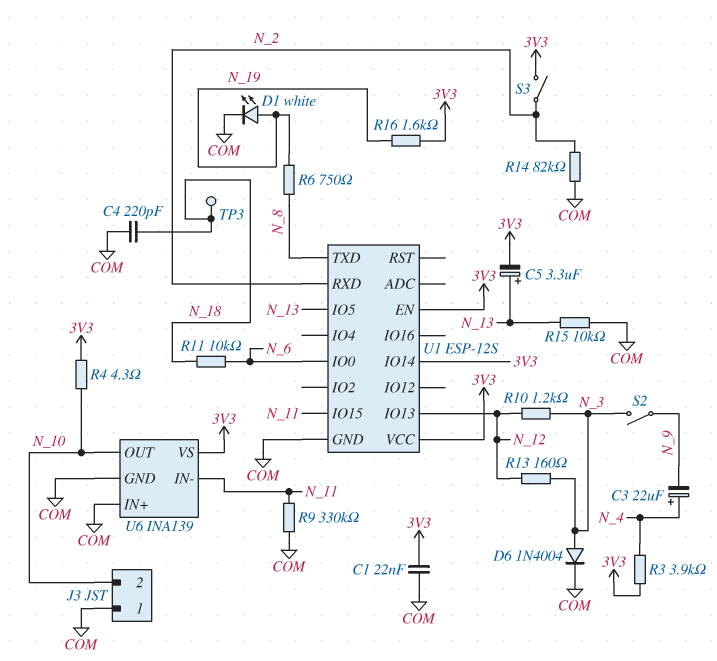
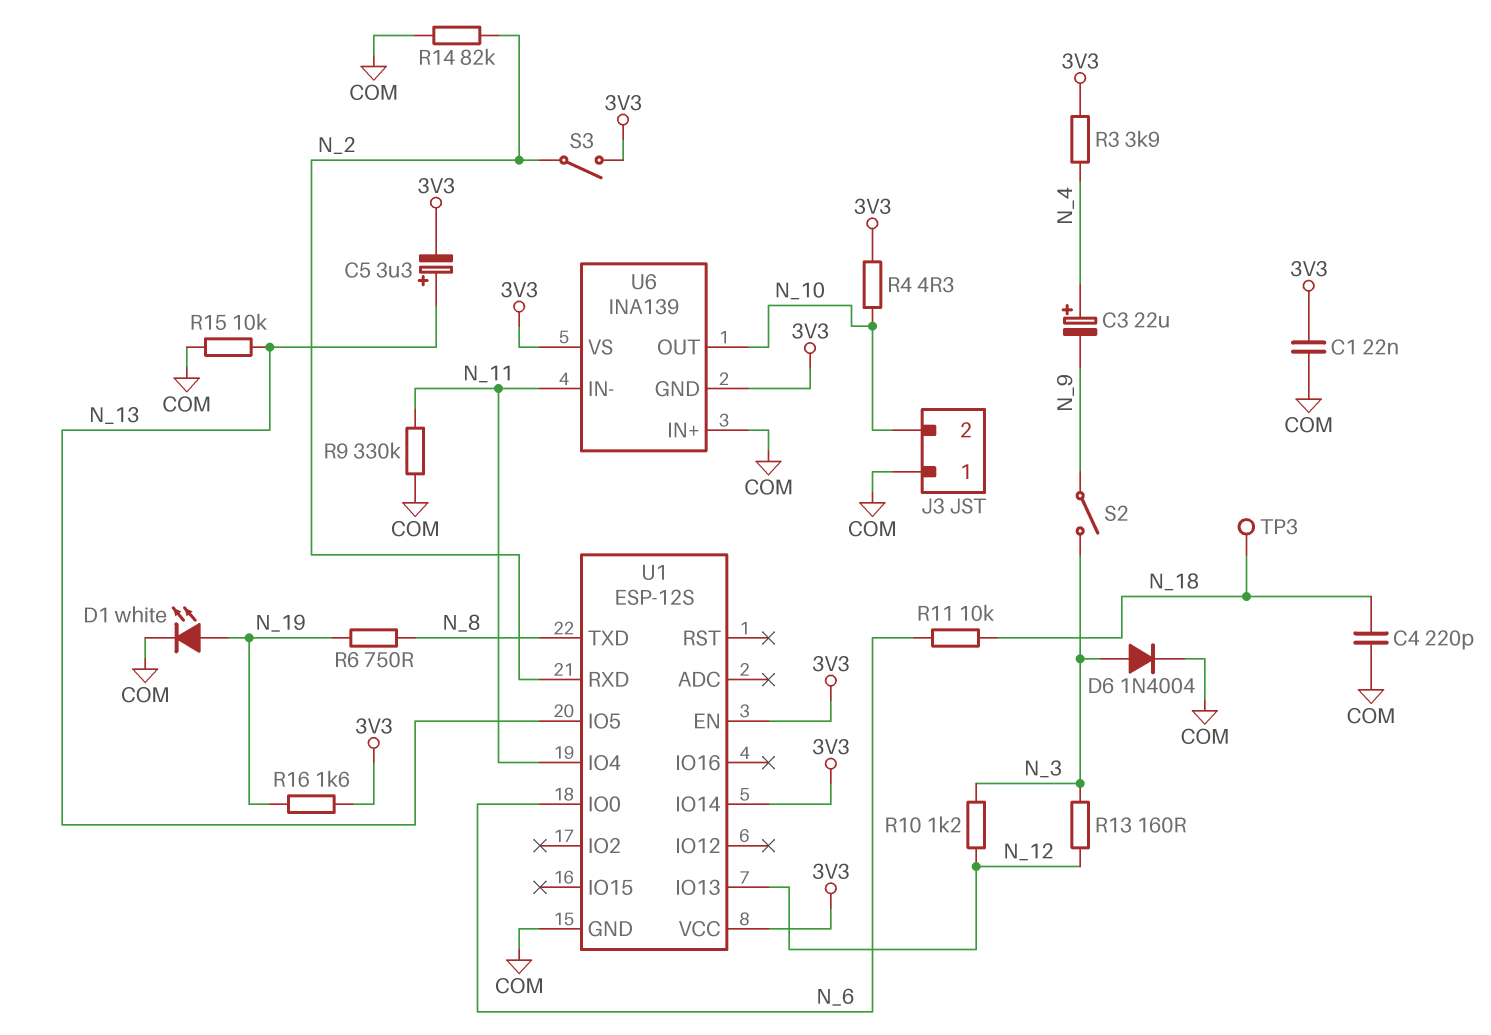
U1 pin IO4: none -> N_11
U1 pin IO15: N_11 -> none
U6 pin GND: COM -> 3V3

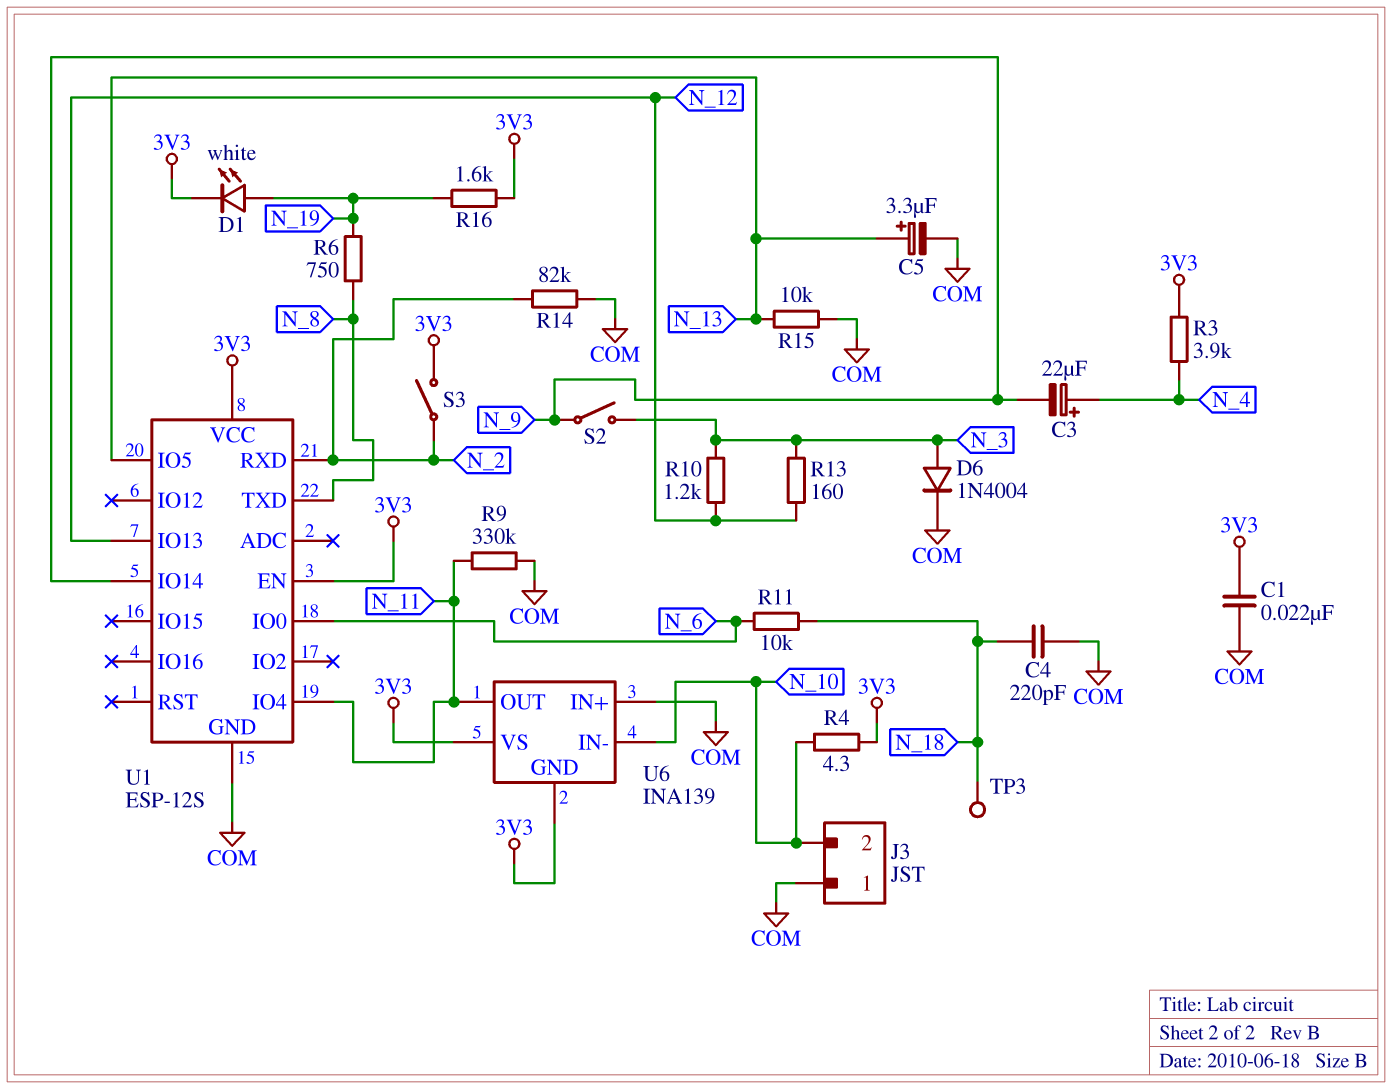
C5: 3.3uF (plus N_13, minus 3V3) -> 3.3uF (plus N_13, minus COM)
D1: LED white (A N_19, K COM) -> LED white (A N_19, K 3V3)
U1 pin IO14: 3V3 -> N_9
U6 pin IN-: N_11 -> N_10
U6 pin OUT: N_10 -> N_11

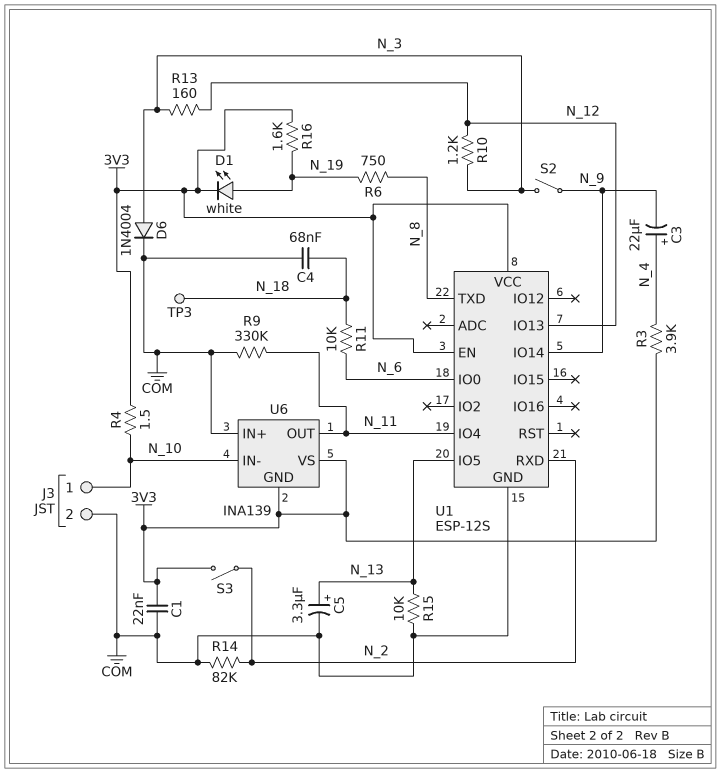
C4: 220pF (COM, N_18) -> 68nF (COM, N_18)
J3 pin 1: COM -> N_10
J3 pin 2: N_10 -> COM
R4: 4.3 (3V3, N_10) -> 1.5 (3V3, N_10)

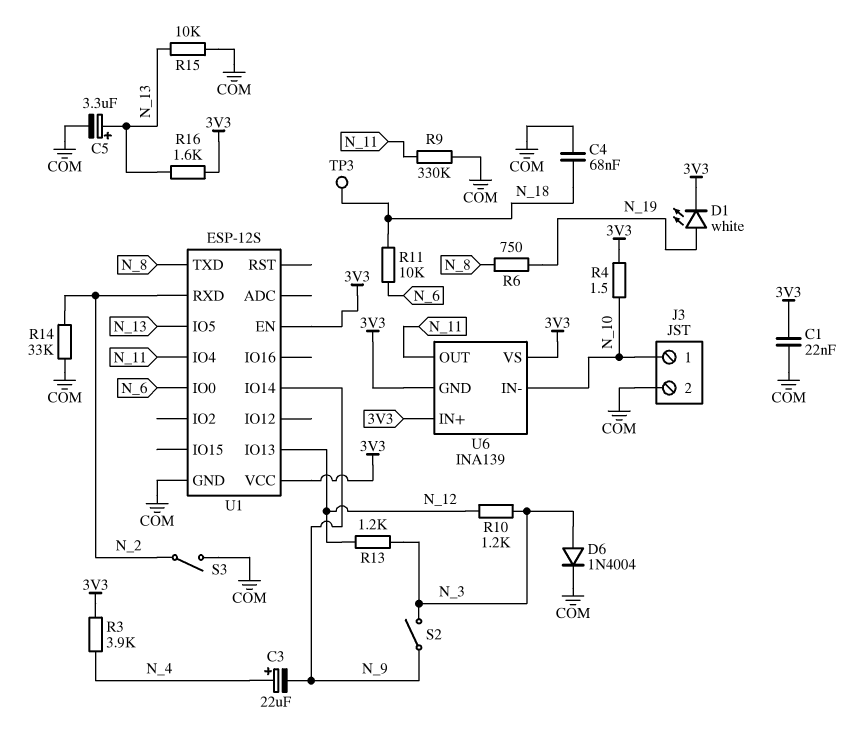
R13: 160 (N_3, N_12) -> 1.2k (N_3, N_12)
R14: 82k (COM, N_2) -> 33k (COM, N_2)
R16: 1.6k (3V3, N_19) -> 1.6k (3V3, N_13)
S3: switch (3V3, N_2) -> switch (COM, N_2)
U6 pin IN+: COM -> 3V3

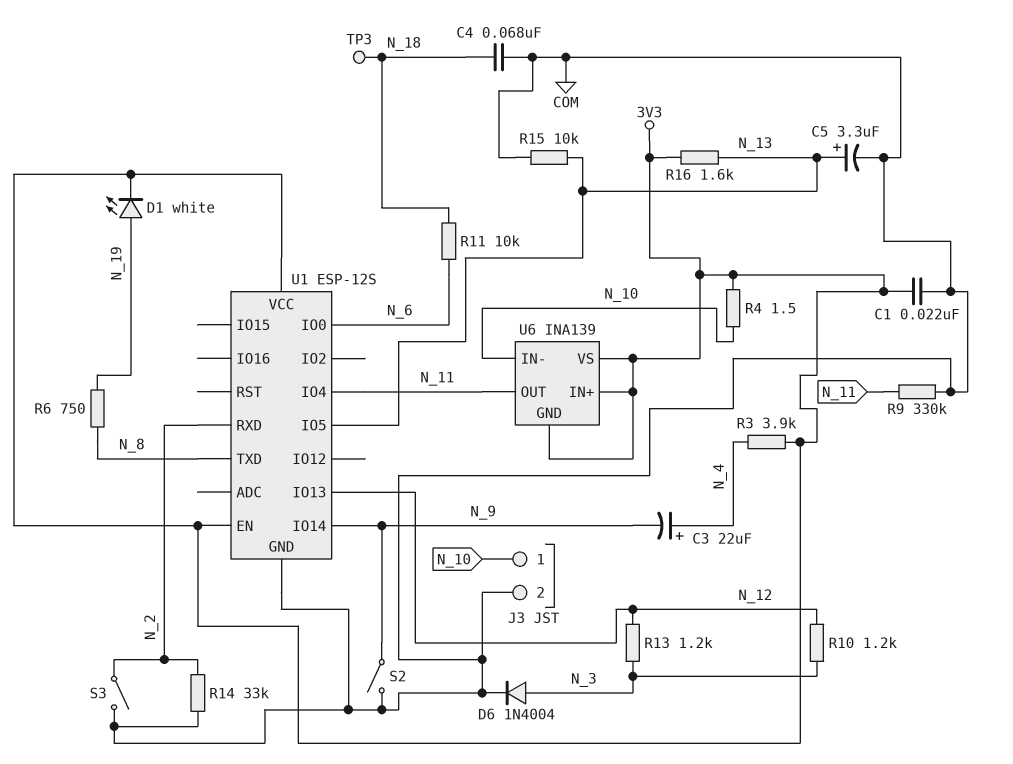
S2: switch (N_3, N_9) -> switch (COM, N_9)

